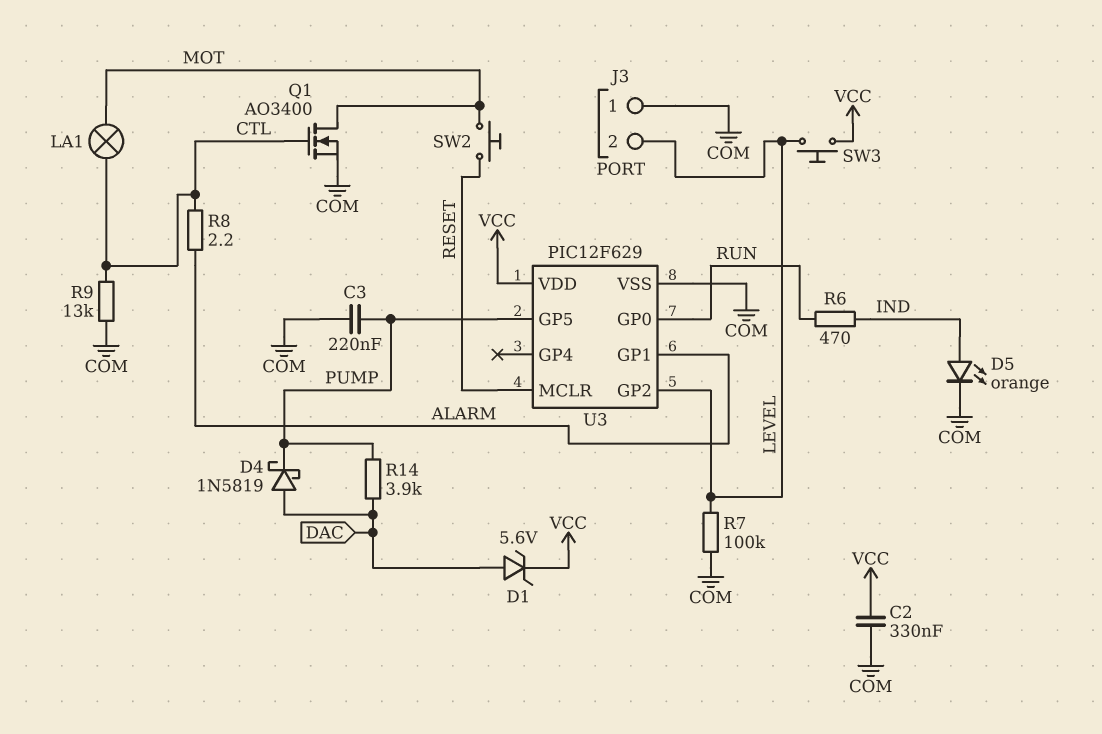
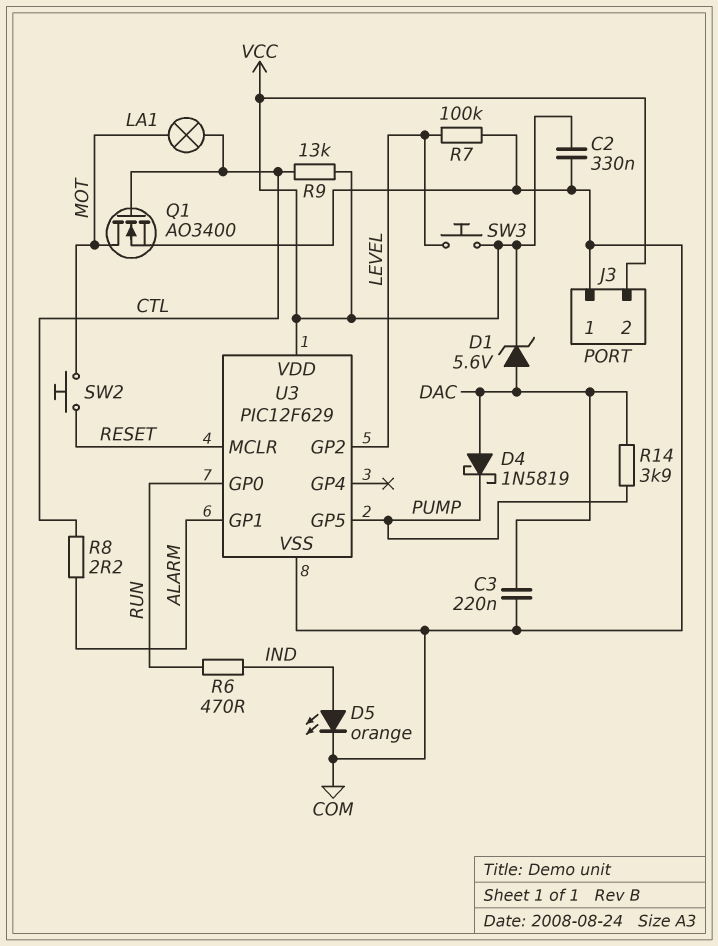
C3: 220nF (COM, PUMP) -> 220nF (COM, DAC)
J3 pin 2: LEVEL -> VCC
R9: 13k (COM, CTL) -> 13k (CTL, VCC)

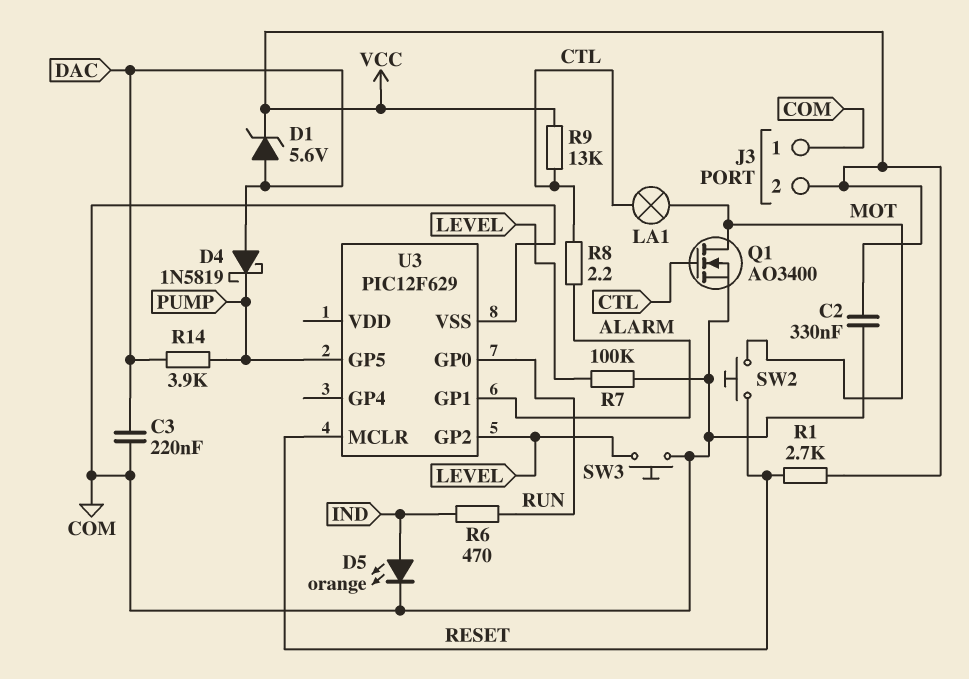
R1: none -> 2.7k (RESET, VCC)
SW3: button (LEVEL, VCC) -> button (COM, LEVEL)
U3 pin VDD: VCC -> none

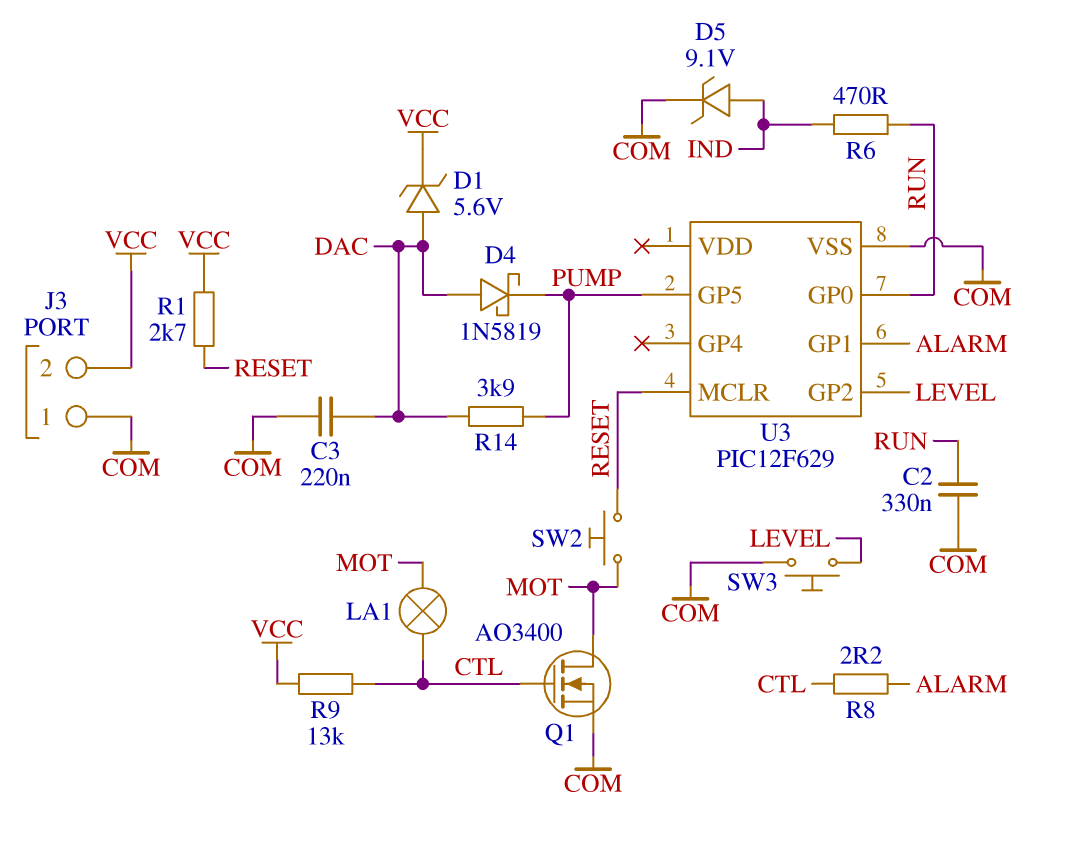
C2: 330nF (COM, VCC) -> 330nF (COM, RUN)
D5: LED orange (A IND, K COM) -> zener 9.1V (A IND, K COM)
R7: 100k (COM, LEVEL) -> none

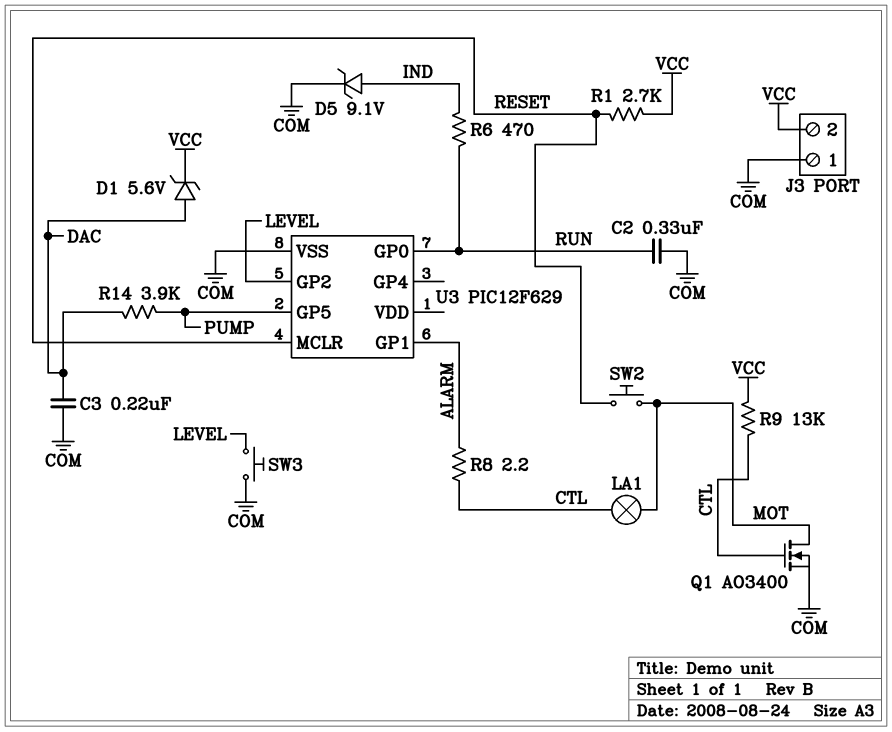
D4: schottky 1N5819 (A DAC, K PUMP) -> none

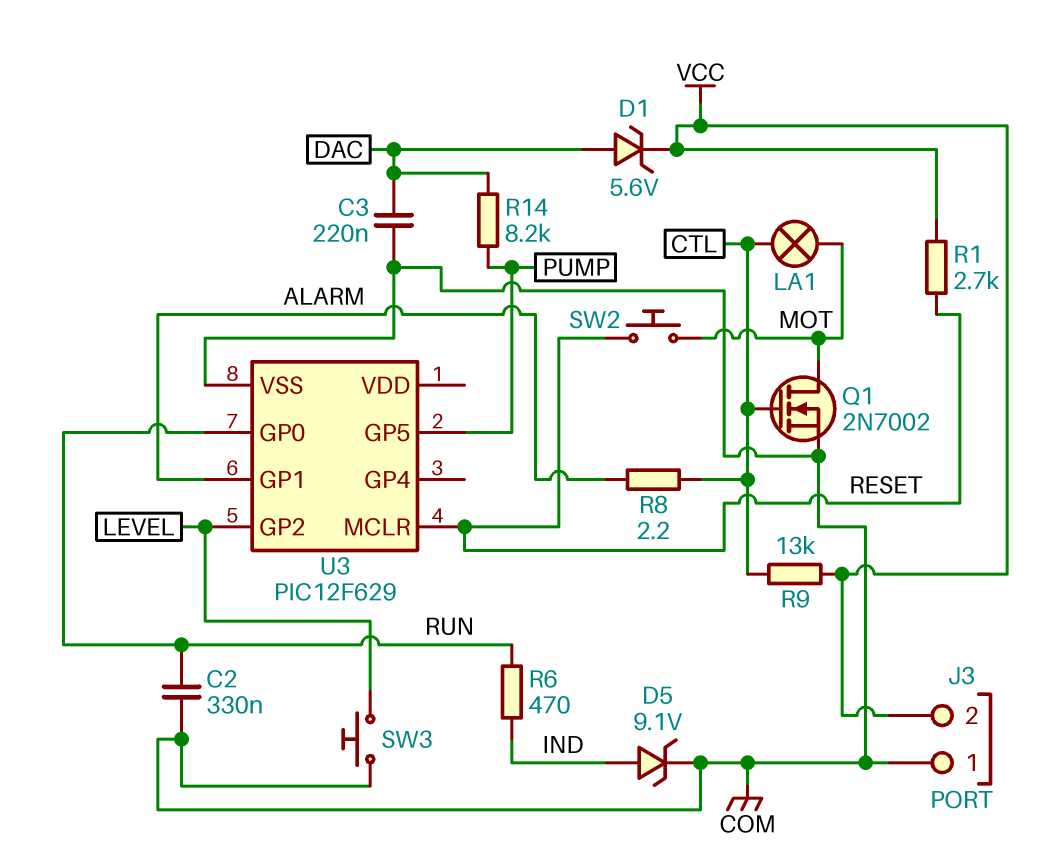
Q1: NMOS AO3400 (G CTL, D MOT, S COM) -> NMOS 2N7002 (G CTL, D MOT, S COM)
R14: 3.9k (DAC, PUMP) -> 8.2k (DAC, PUMP)

